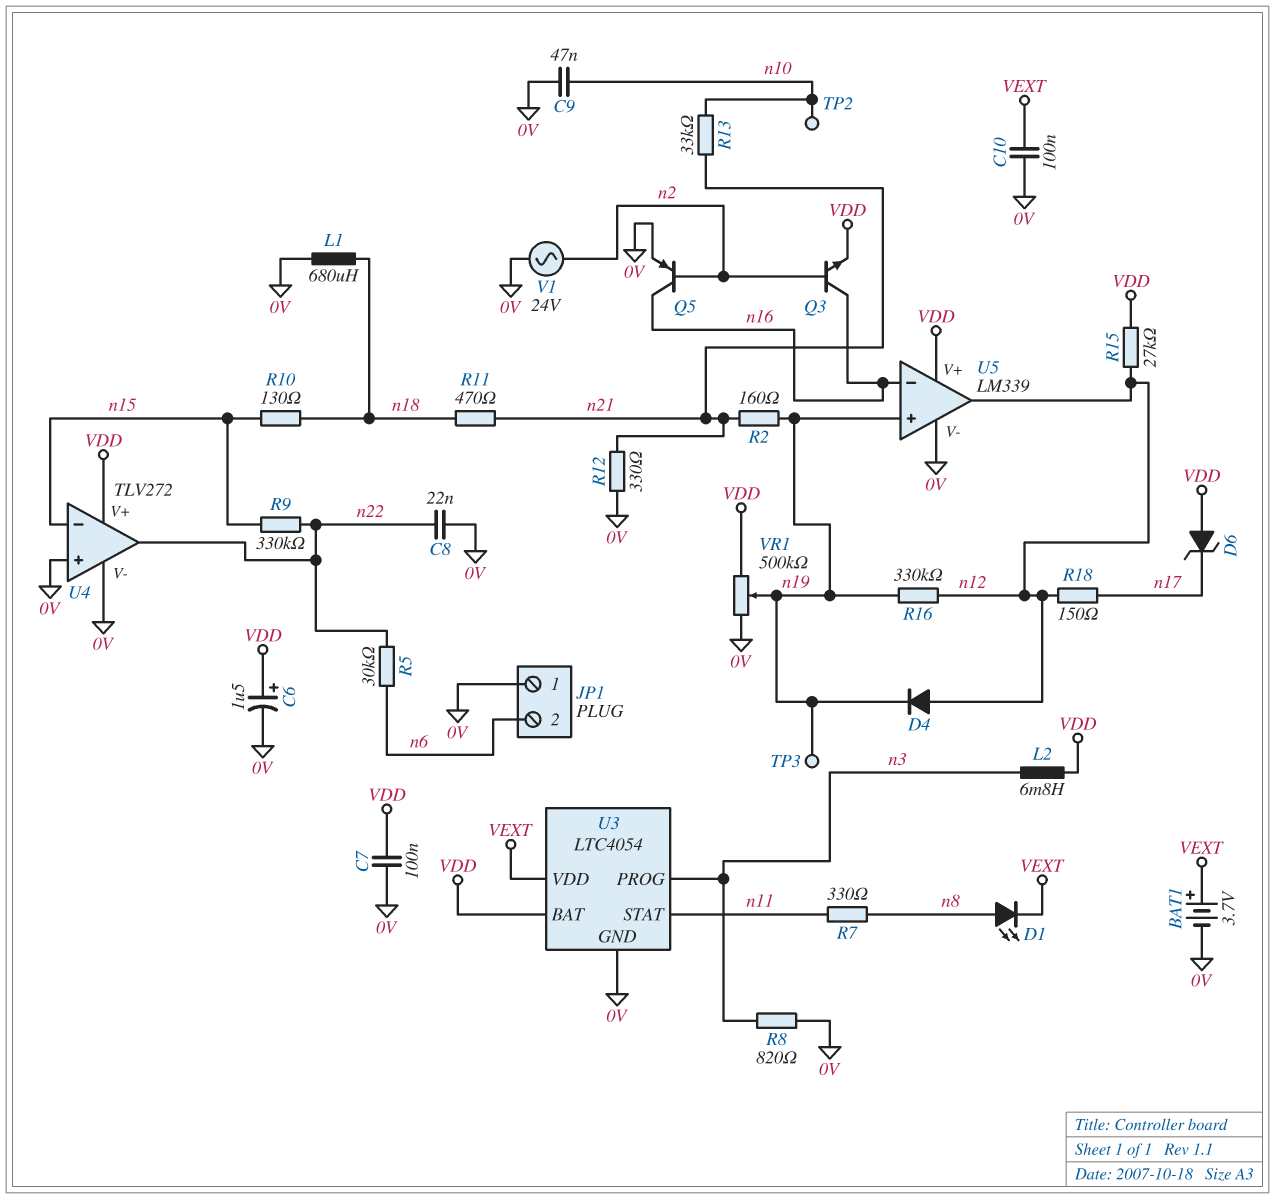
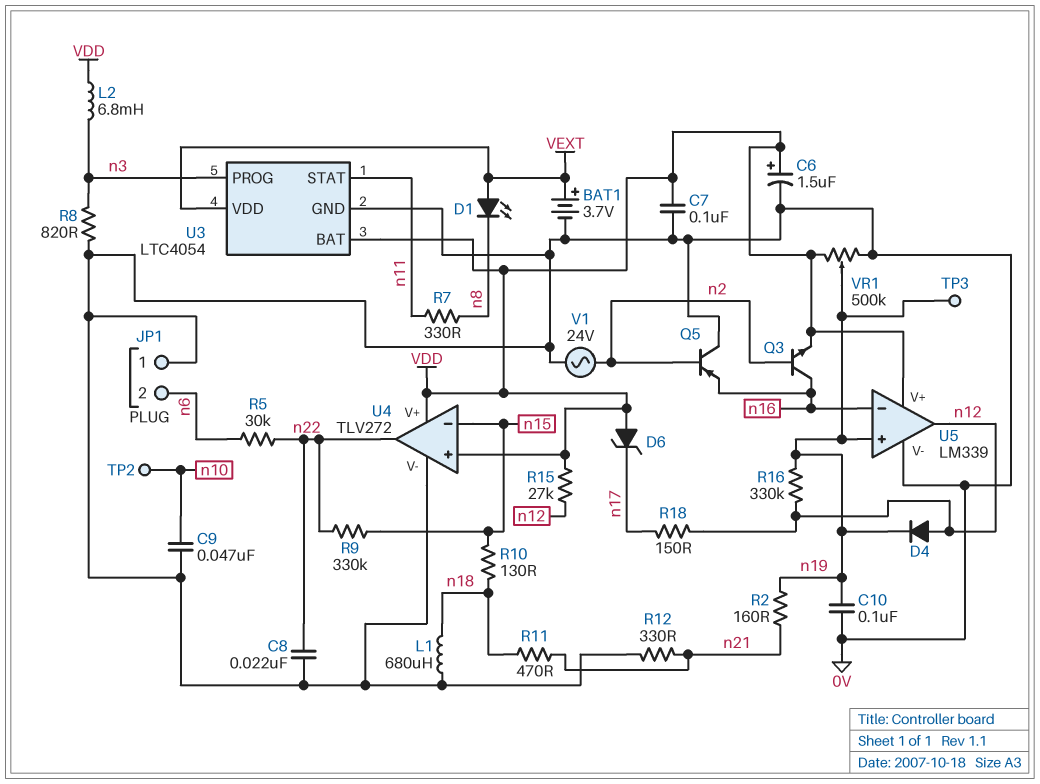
C10: 100nF (0V, VEXT) -> 100nF (0V, n19)
D1: LED (A n8, K VEXT) -> LED (A VEXT, K n8)
Q5: PNP (B n2, C n16, E 0V) -> PNP (B n2, C 0V, E n16)
R13: 33k (n10, n21) -> none
U4 pin in+: 0V -> VDD

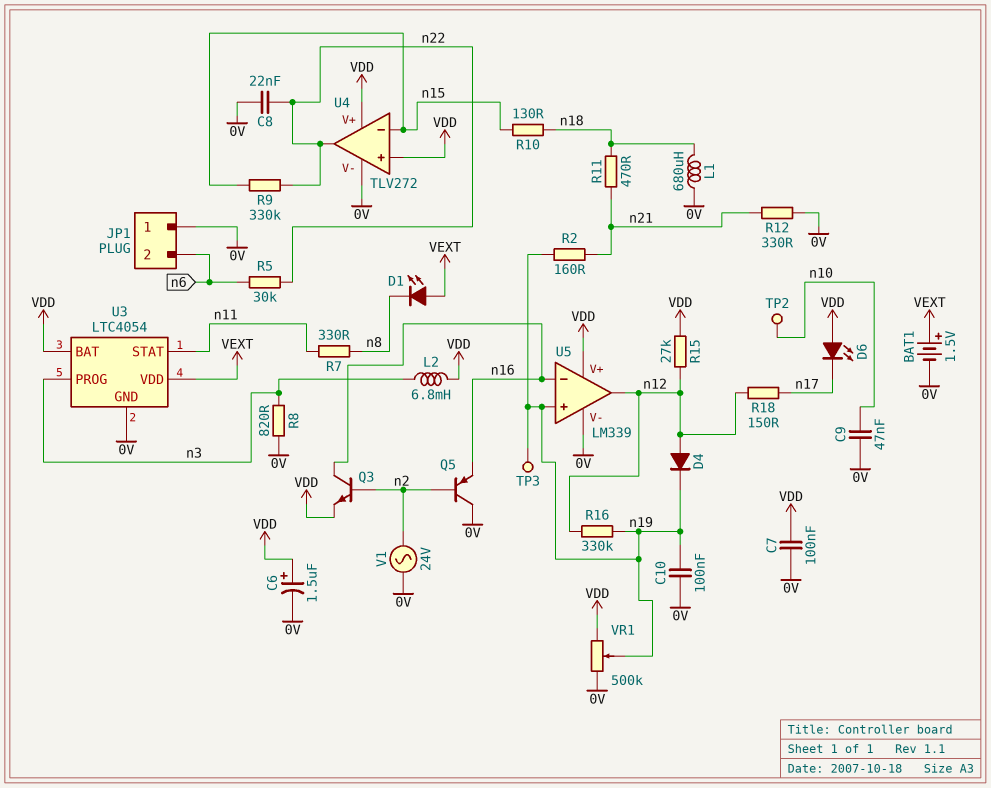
BAT1: 3.7V (plus VEXT, minus 0V) -> 1.5V (plus VEXT, minus 0V)
D6: zener (A VDD, K n17) -> LED (A VDD, K n17)

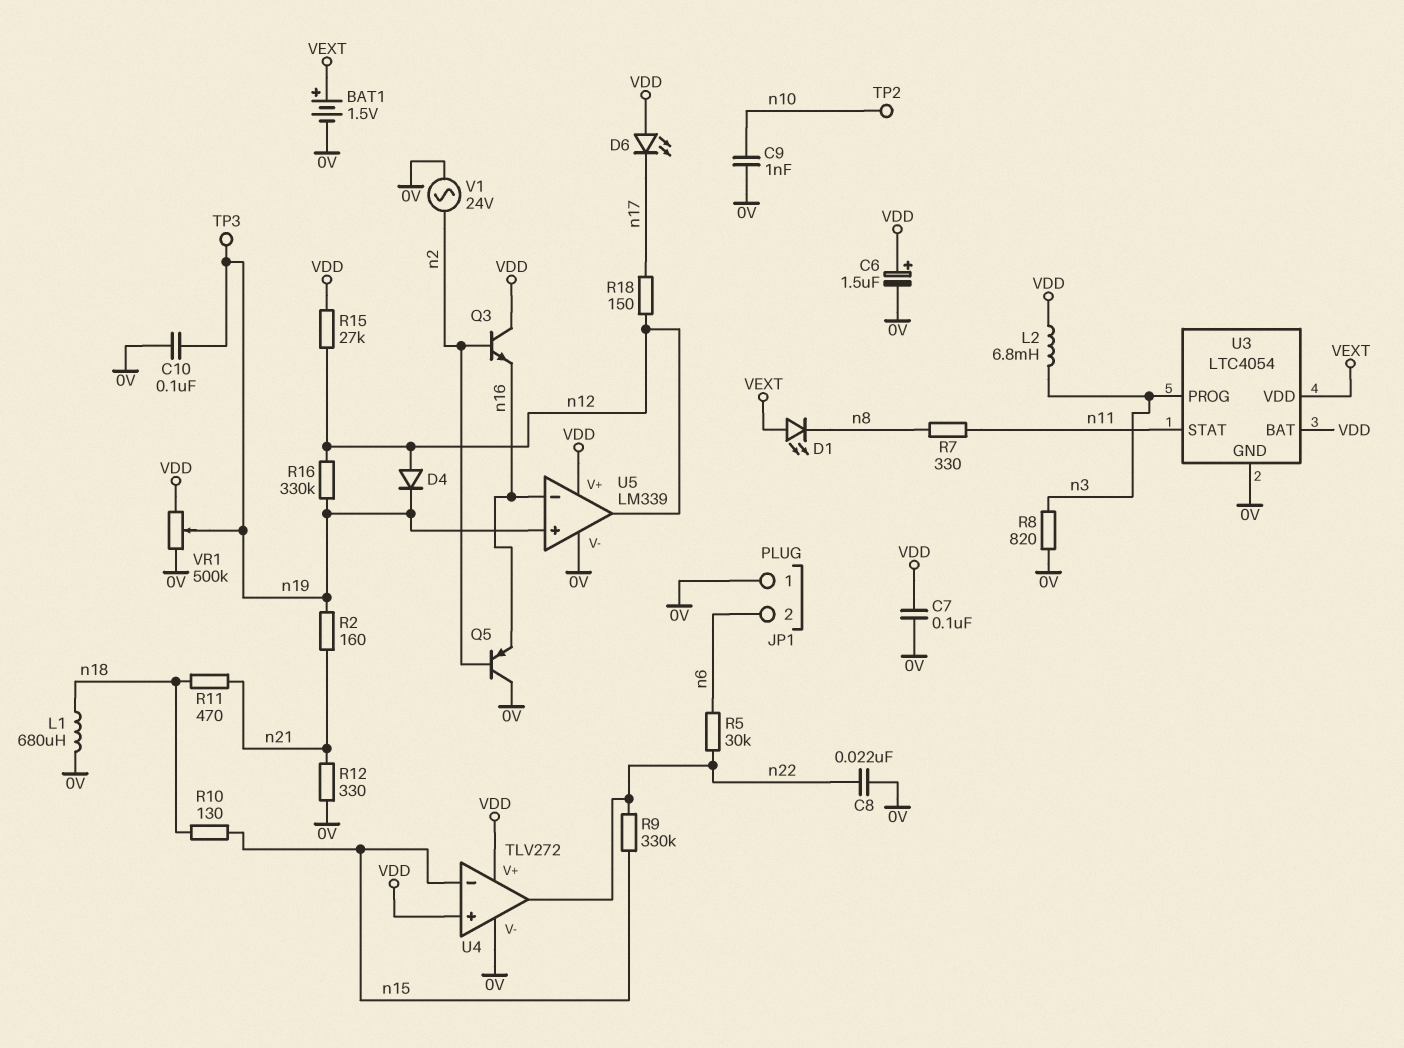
C9: 47nF (0V, n10) -> 1nF (0V, n10)
Q3: NPN (B n2, C n16, E VDD) -> NPN (B n2, C VDD, E n16)

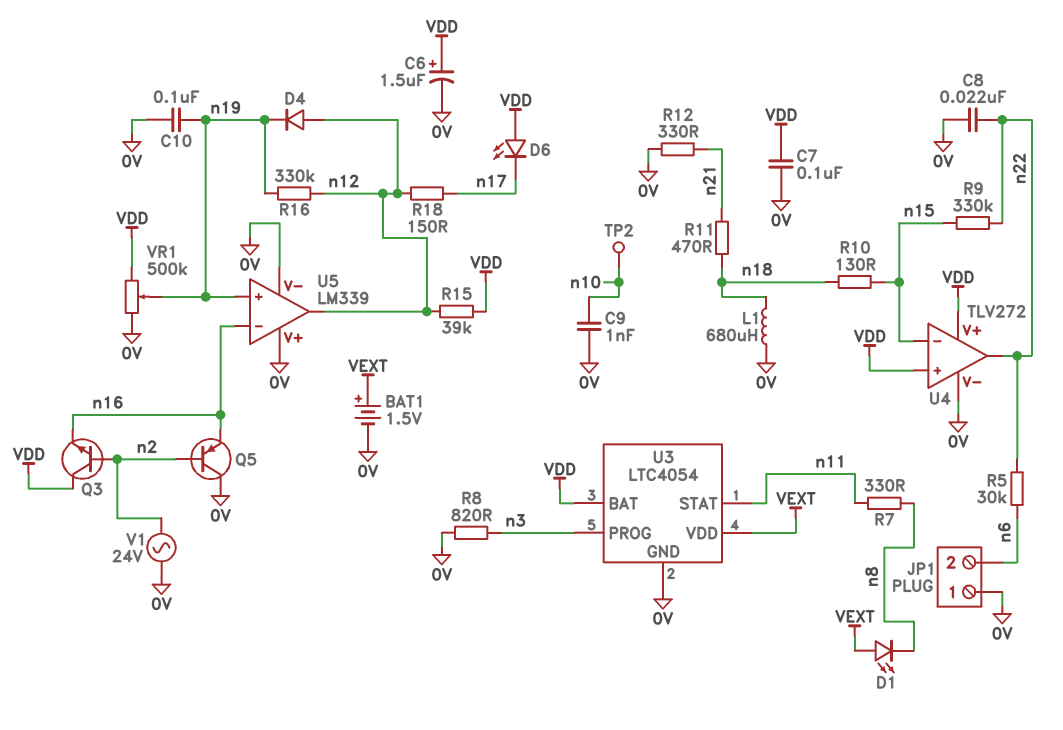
L2: 6.8mH (VDD, n3) -> none
R2: 160 (n19, n21) -> none
R15: 27k (VDD, n12) -> 39k (VDD, n12)
TP3: test point (n19) -> none
U5 pin V+: VDD -> 0V

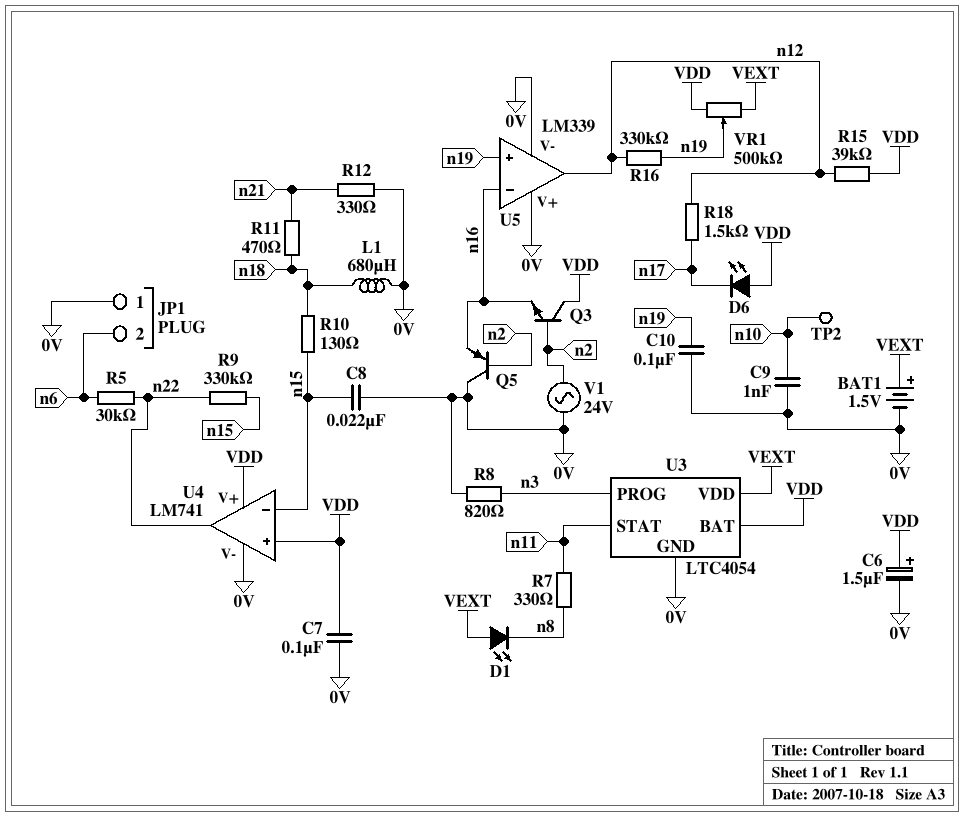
C8: 22nF (0V, n22) -> 22nF (0V, n15)
D4: diode (A n12, K n19) -> none
R18: 150 (n12, n17) -> 1.5k (n12, n17)
U4: TLV272 -> LM741
VR1: 500k (0V, VDD, wiper n19) -> 500k (VDD, VEXT, wiper n19)

